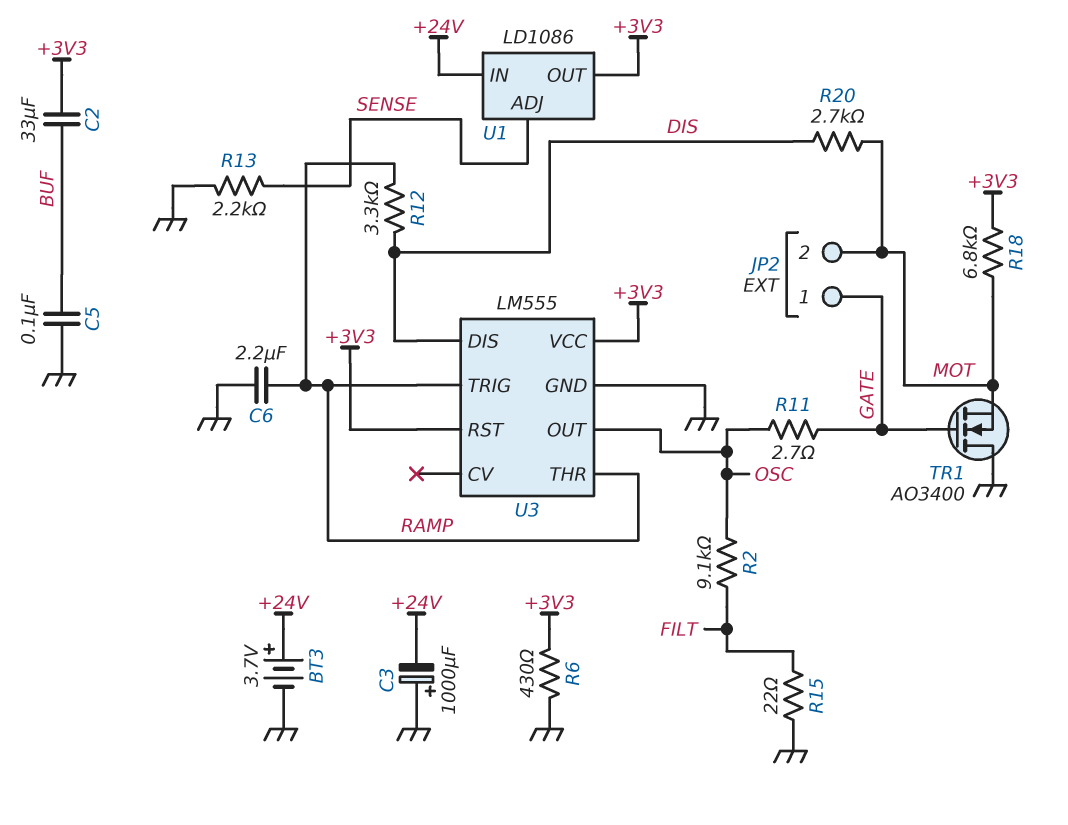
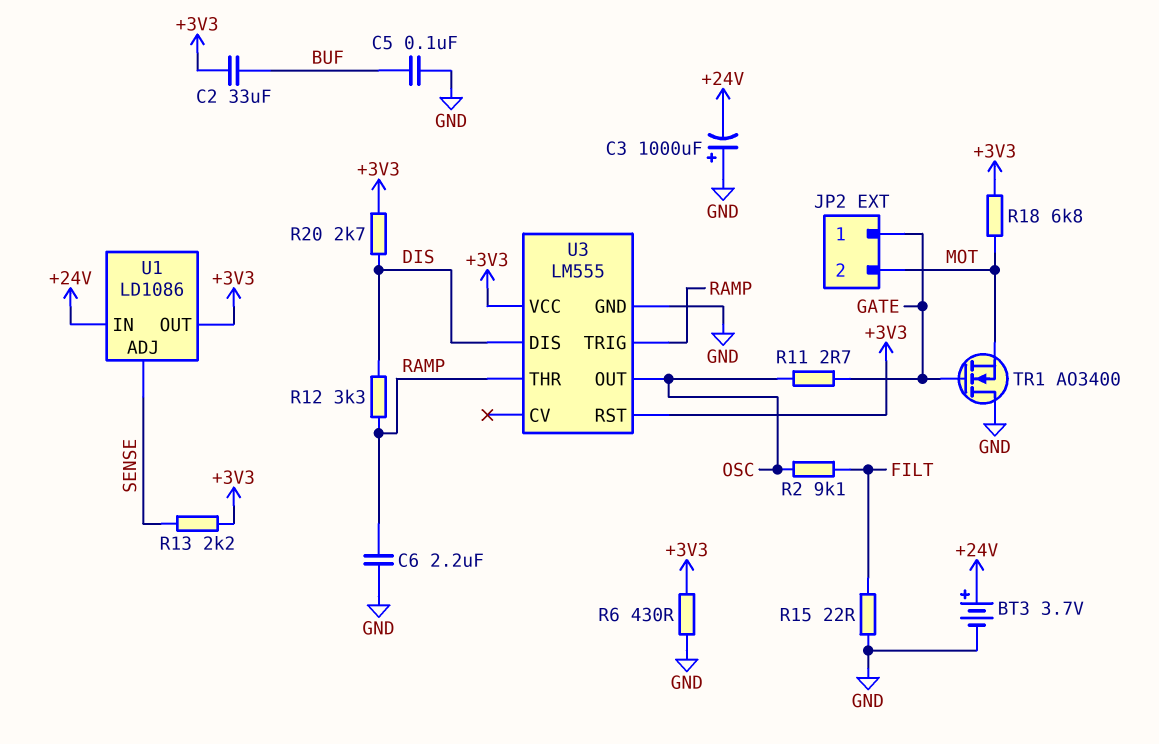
R13: 2.2k (GND, SENSE) -> 2.2k (+3V3, SENSE)
R20: 2.7k (DIS, MOT) -> 2.7k (+3V3, DIS)

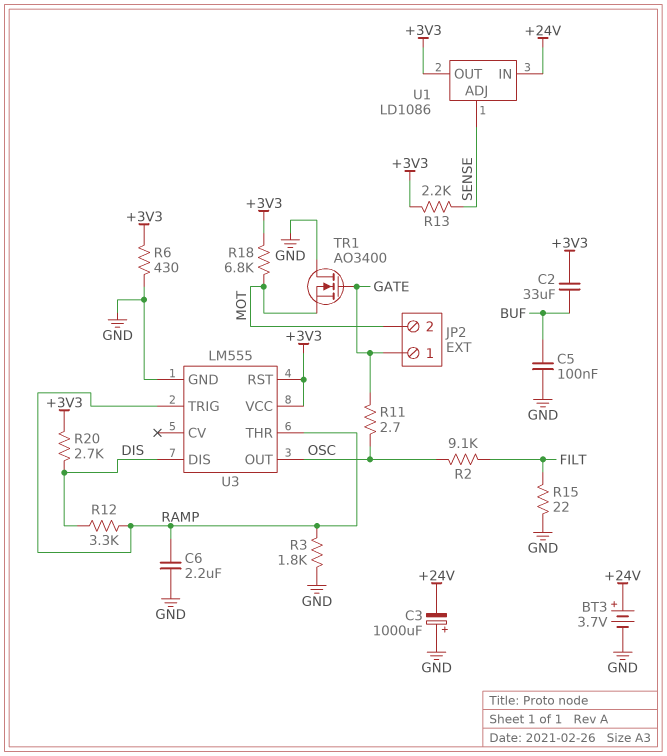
R3: none -> 1.8k (GND, RAMP)

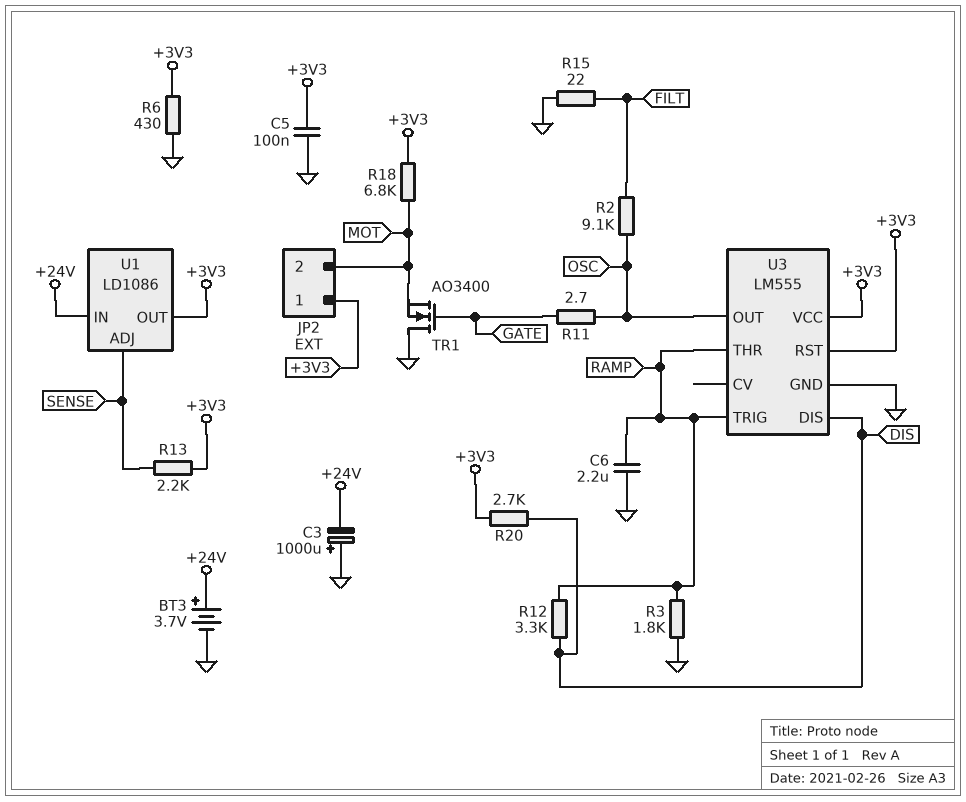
C2: 33uF (+3V3, BUF) -> none
C5: 100nF (BUF, GND) -> 100nF (+3V3, GND)
JP2 pin 1: GATE -> +3V3

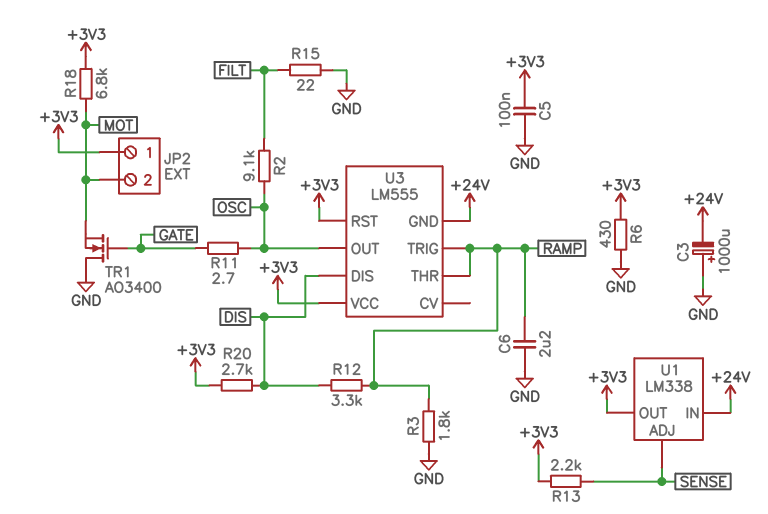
BT3: 3.7V (plus +24V, minus GND) -> none
U1: LD1086 -> LM338
U3 pin GND: GND -> +24V

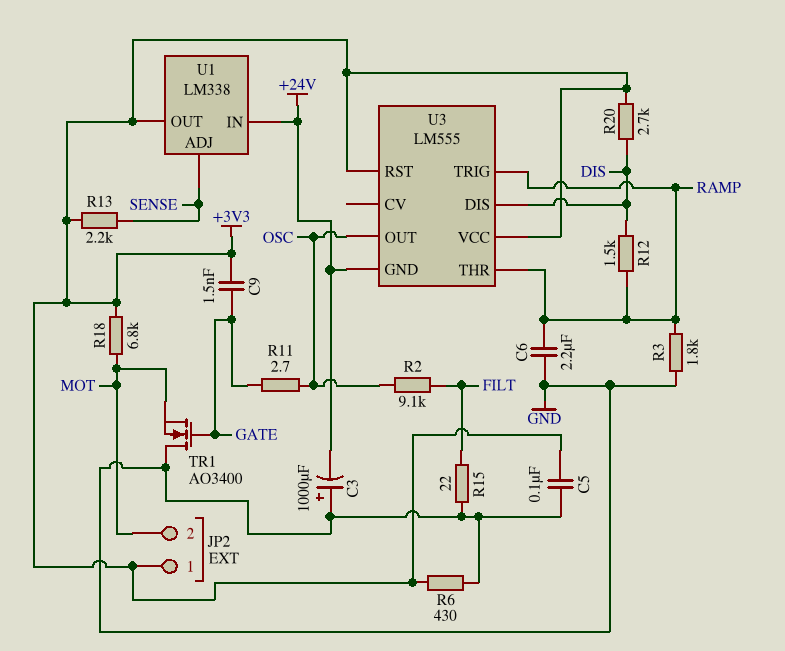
C9: none -> 1.5nF (+3V3, GATE)
R12: 3.3k (DIS, RAMP) -> 1.5k (DIS, RAMP)

